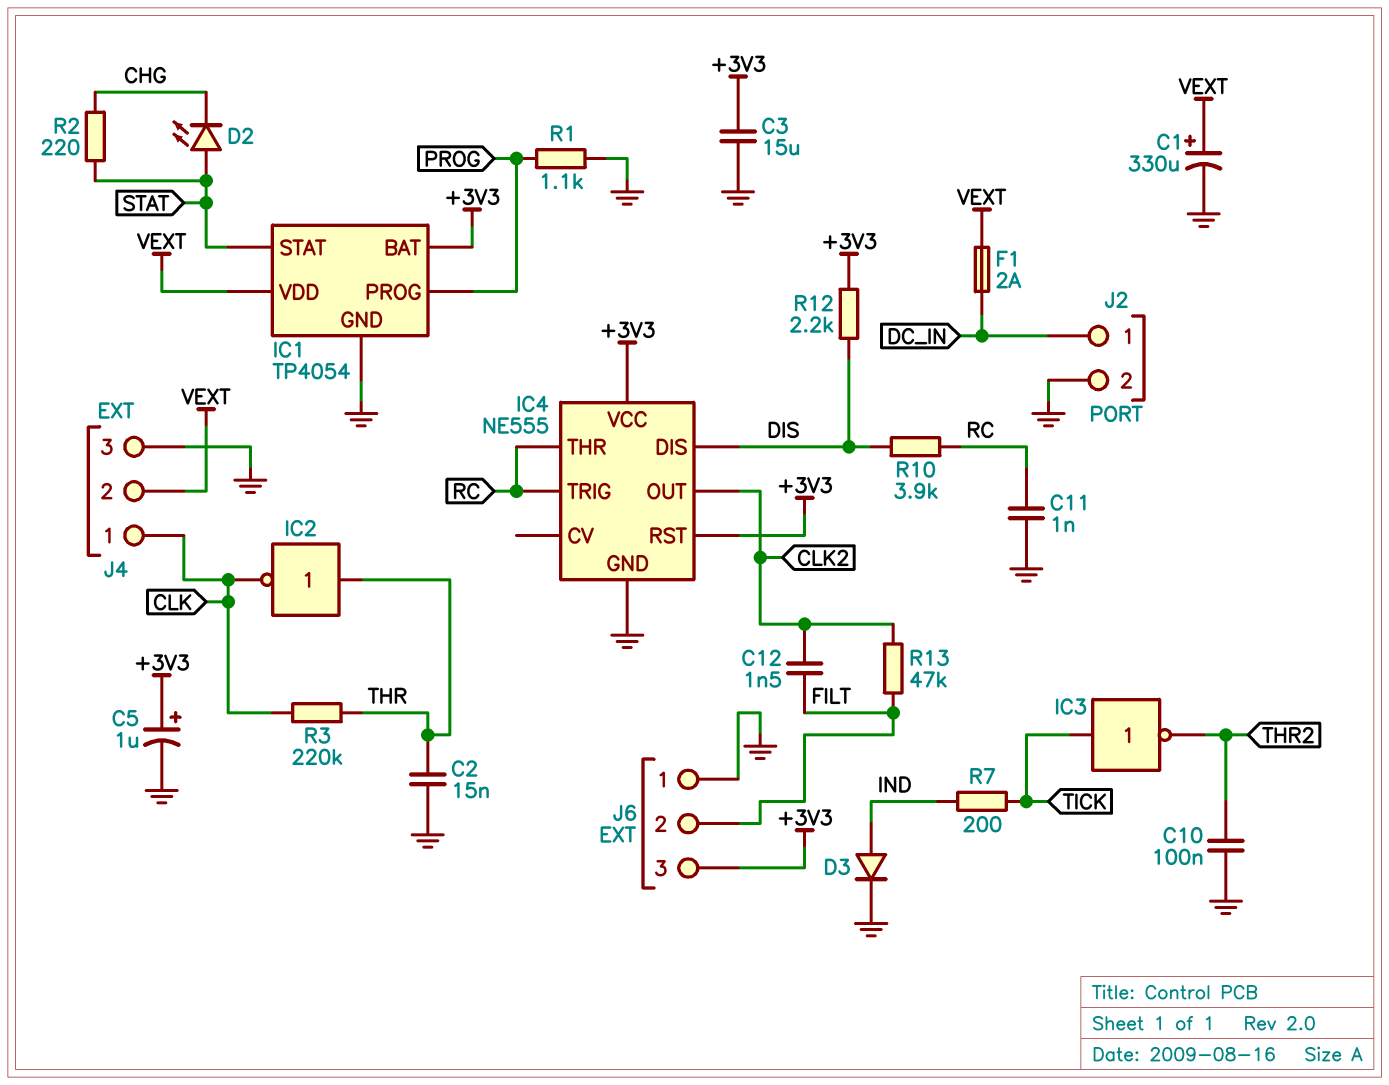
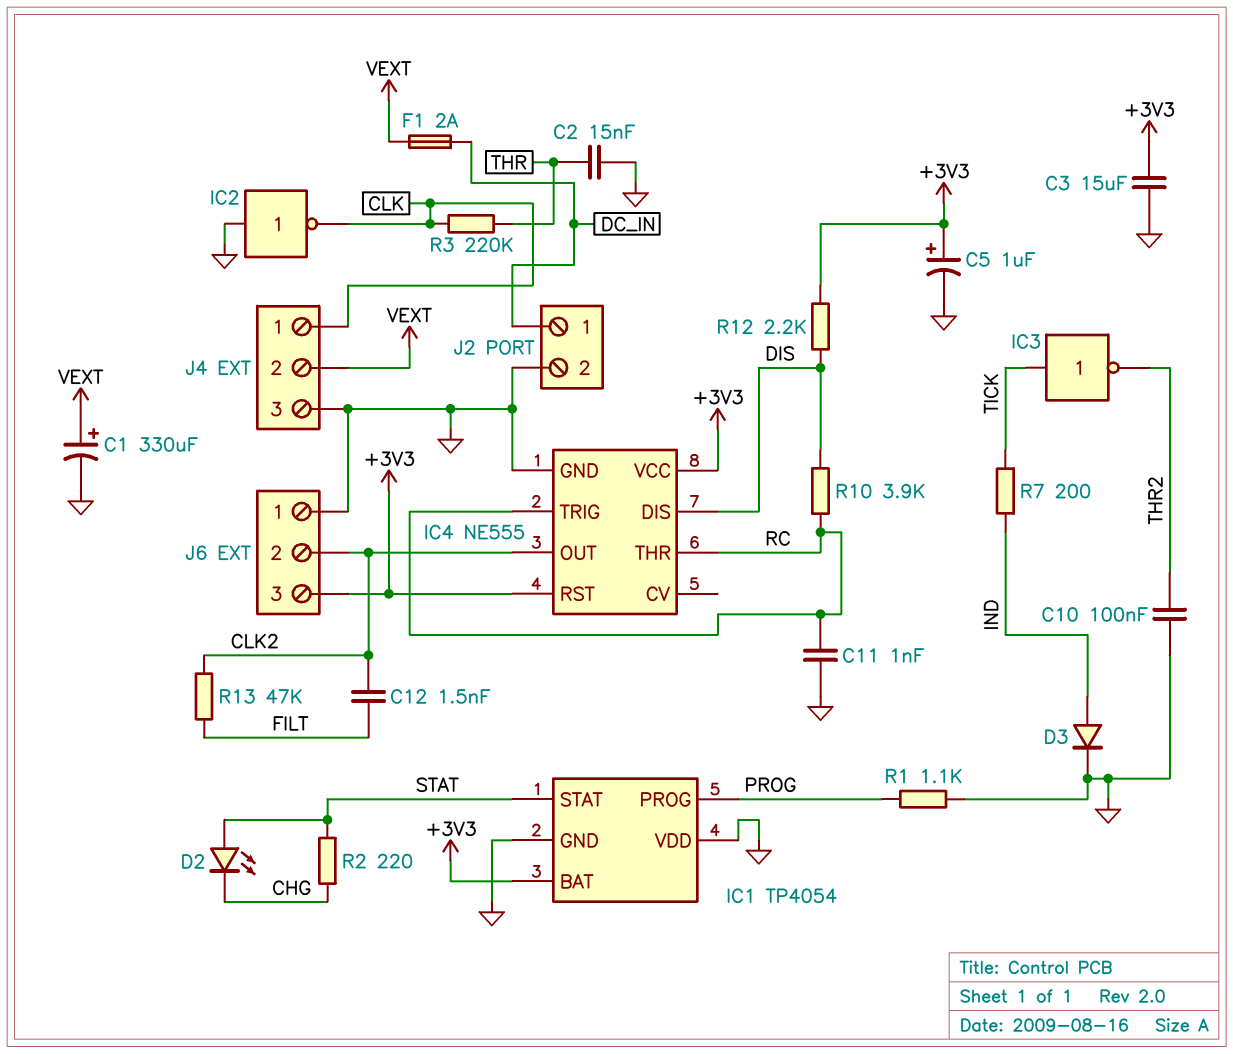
IC1 pin VDD: VEXT -> GND
IC2: NOT (in THR, out CLK) -> NOT (in GND, out CLK)
J6 pin 2: FILT -> CLK2

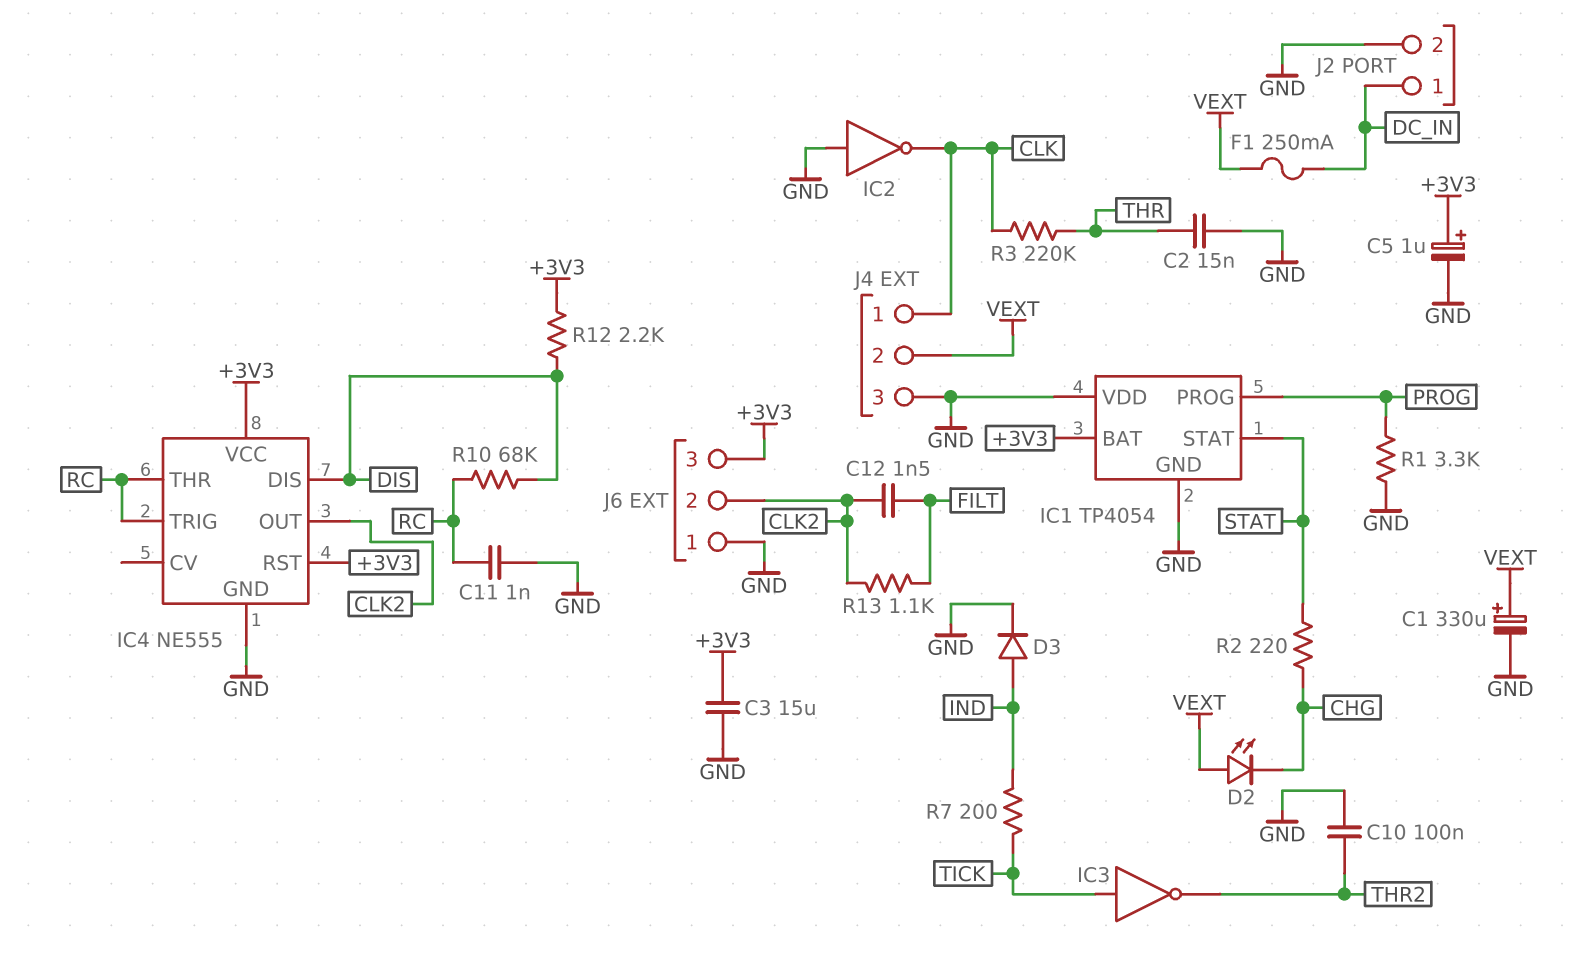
D2: LED (A STAT, K CHG) -> LED (A VEXT, K CHG)
F1: 2A (DC_IN, VEXT) -> 250mA (DC_IN, VEXT)
R1: 1.1k (GND, PROG) -> 3.3k (GND, PROG)
R10: 3.9k (DIS, RC) -> 68k (DIS, RC)
R13: 47k (CLK2, FILT) -> 1.1k (CLK2, FILT)

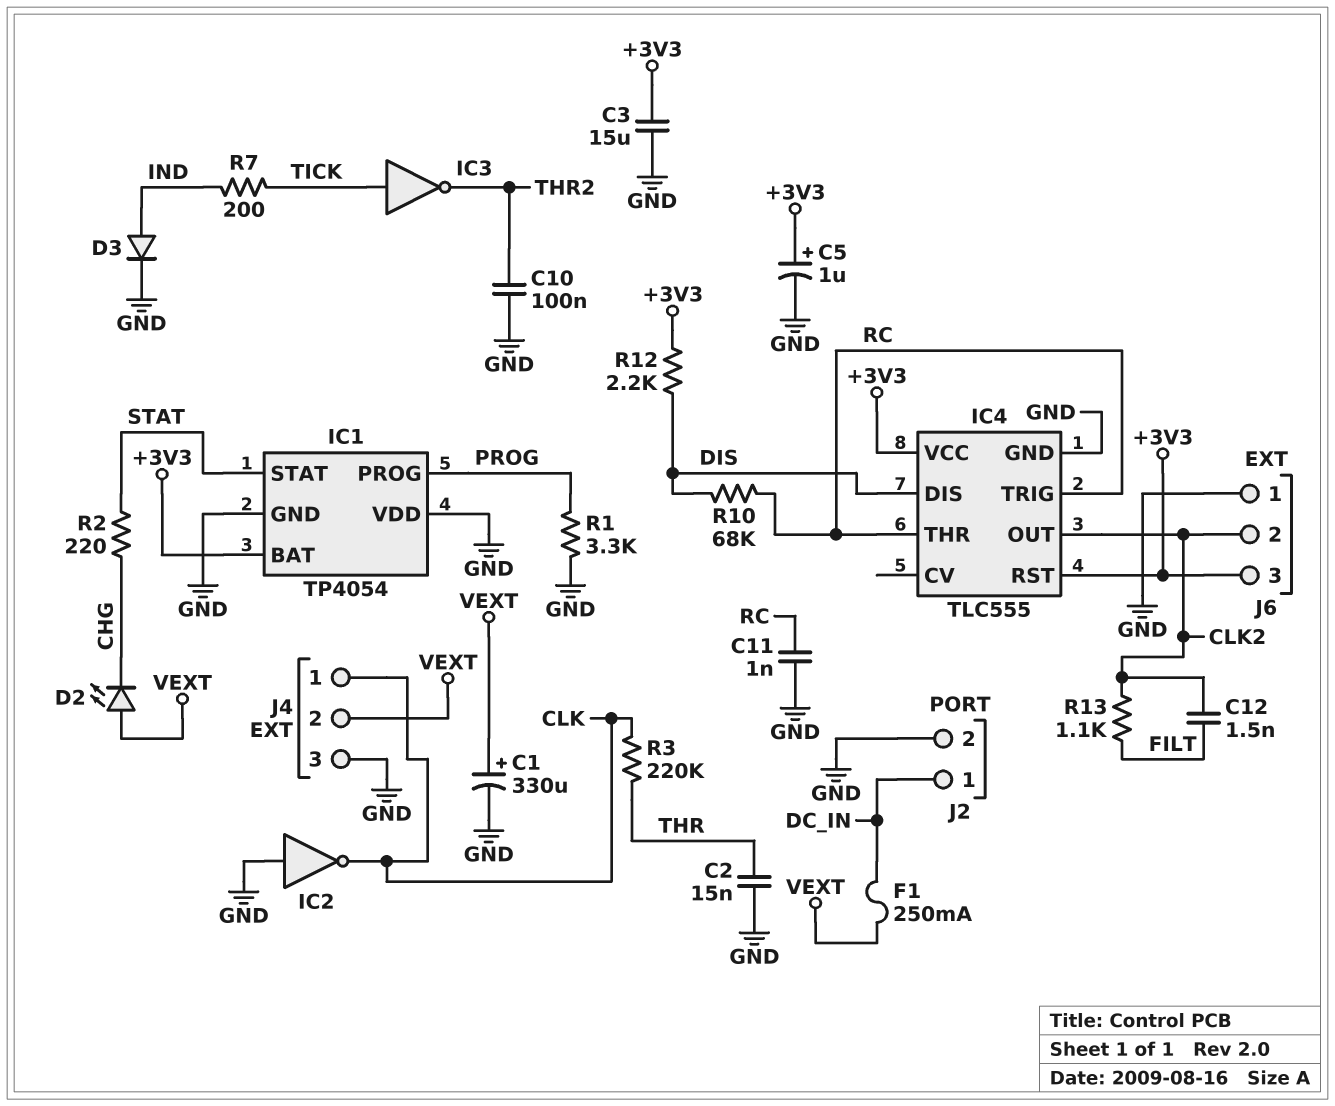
IC4: NE555 -> TLC555

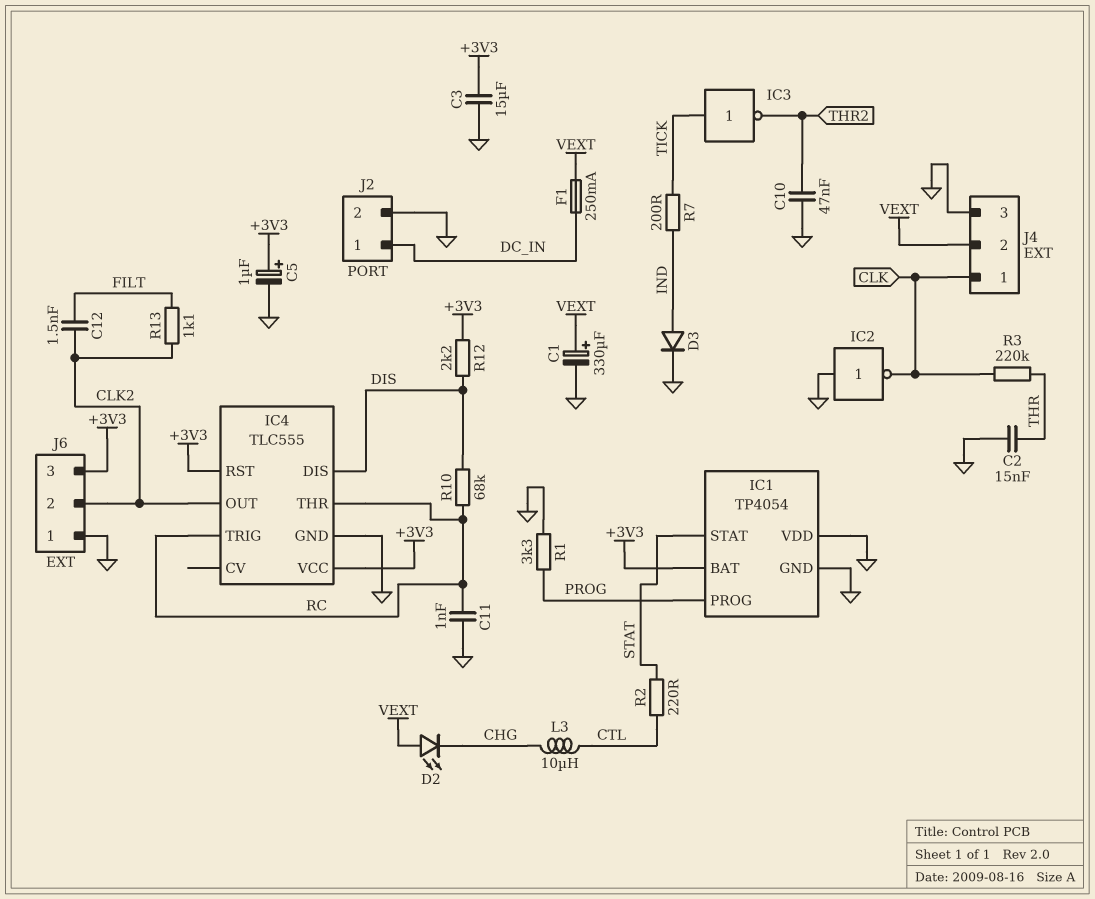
C10: 100nF (GND, THR2) -> 47nF (GND, THR2)
L3: none -> 10uH (CHG, CTL)
R2: 220 (CHG, STAT) -> 220 (CTL, STAT)

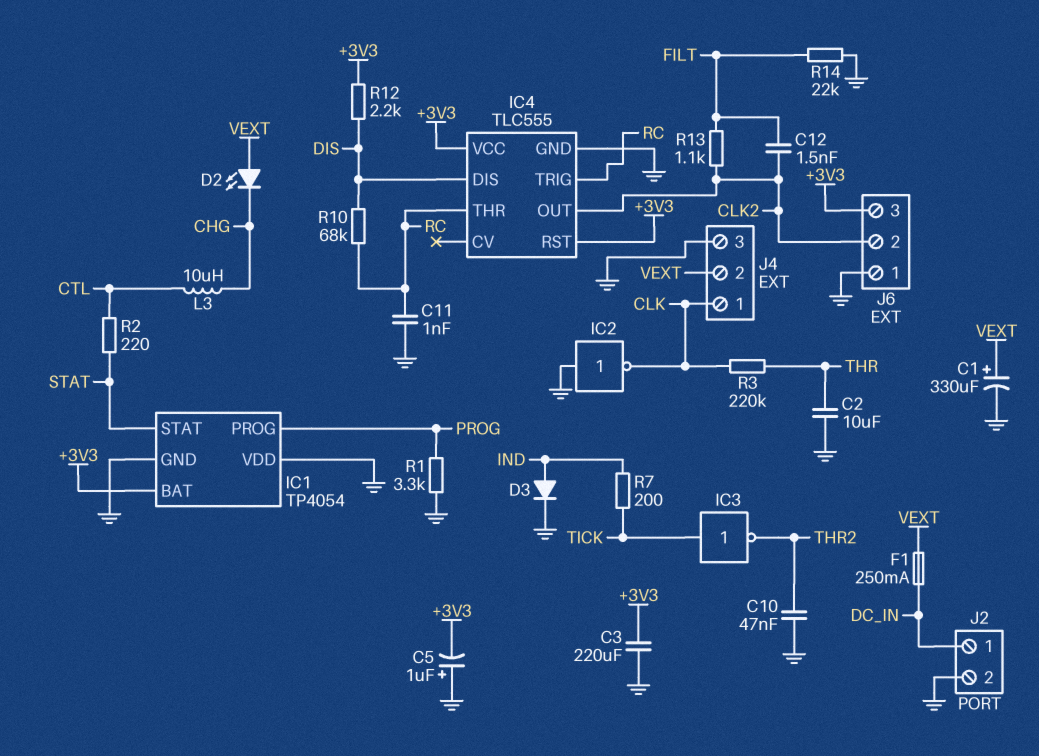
C2: 15nF (GND, THR) -> 10uF (GND, THR)
C3: 15uF (+3V3, GND) -> 220uF (+3V3, GND)
C5: 1uF (plus +3V3, minus GND) -> 1uF (plus GND, minus +3V3)
R14: none -> 22k (FILT, GND)

